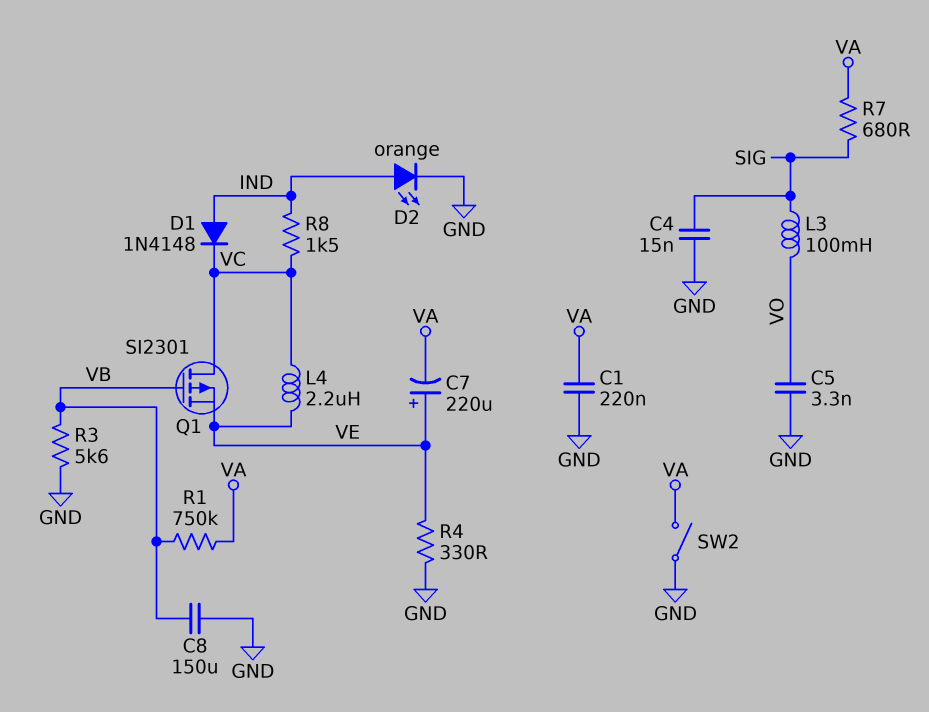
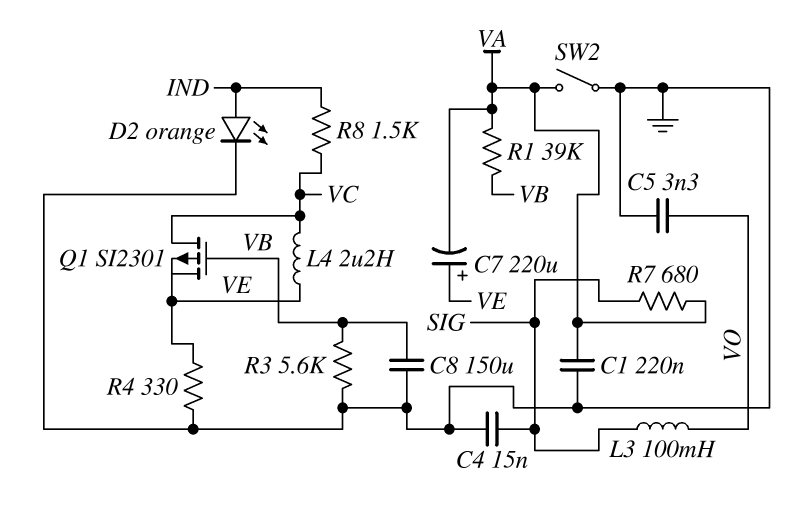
D1: diode 1N4148 (A IND, K VC) -> none
R1: 750k (VA, VB) -> 39k (VA, VB)

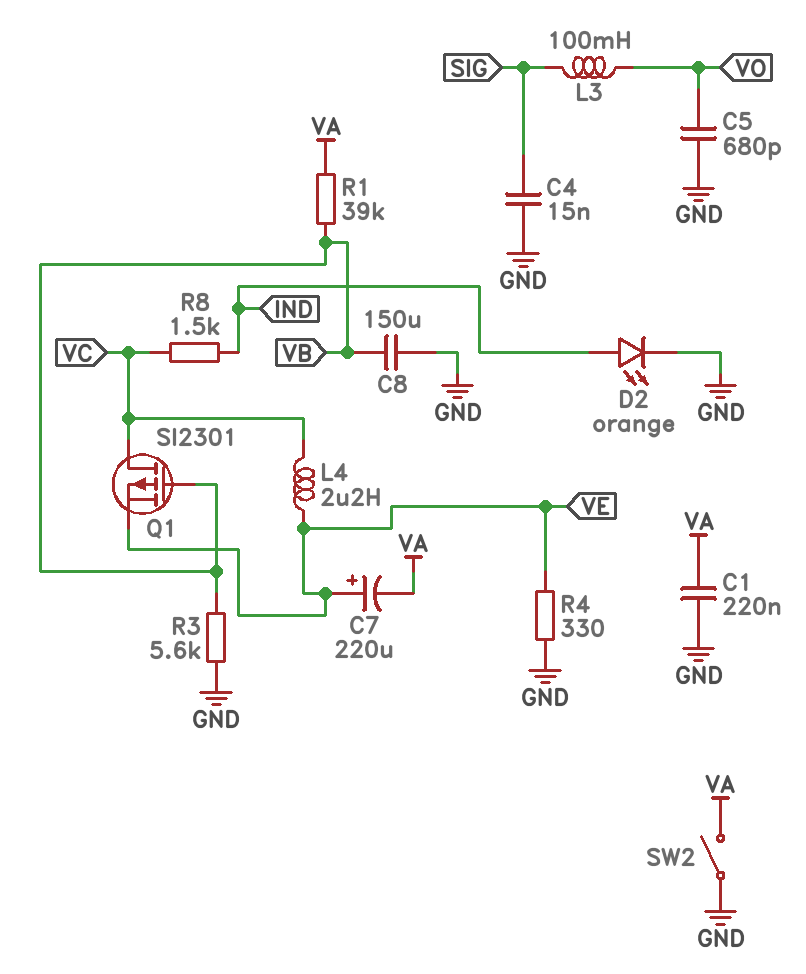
C5: 3.3nF (GND, VO) -> 680pF (GND, VO)
R7: 680 (SIG, VA) -> none

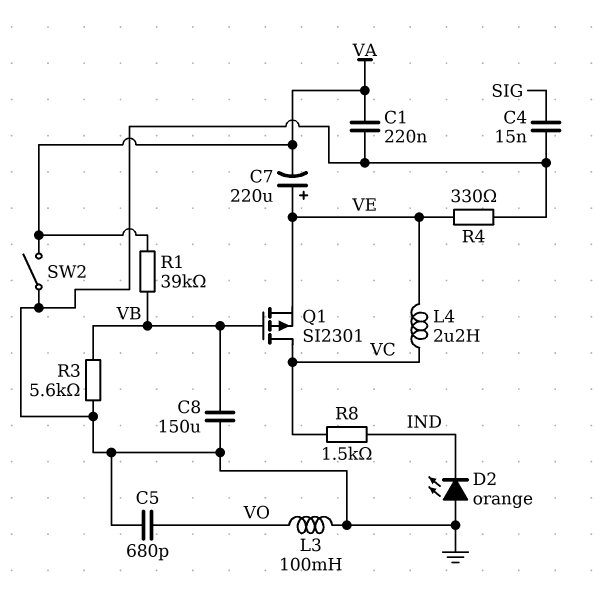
D2: LED orange (A IND, K GND) -> LED orange (A GND, K IND)
L3: 100mH (SIG, VO) -> 100mH (GND, VO)

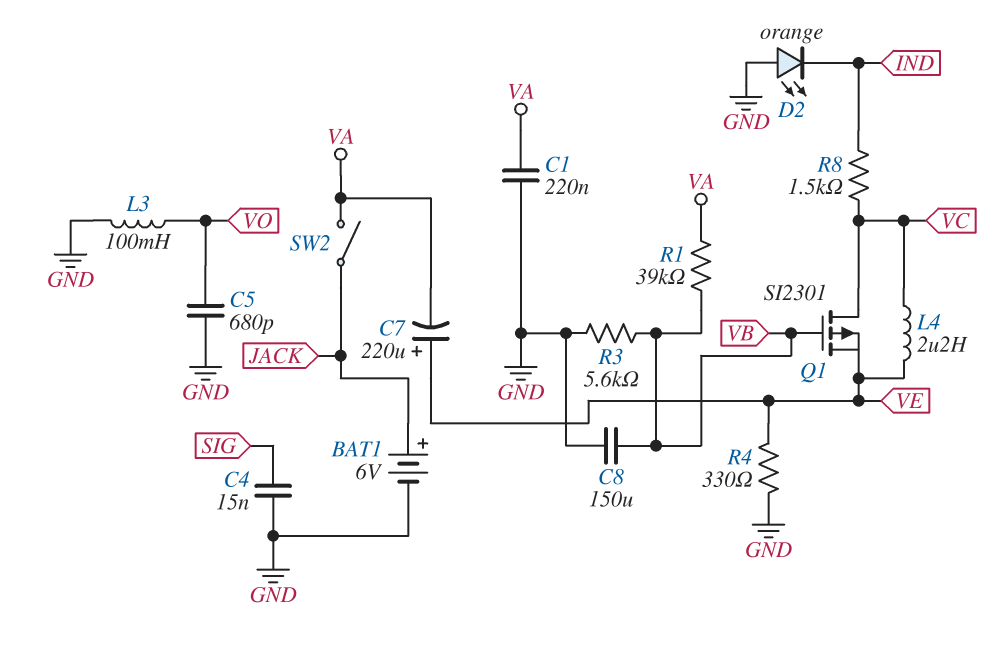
BAT1: none -> 6V (plus JACK, minus GND)
SW2: switch (GND, VA) -> switch (JACK, VA)

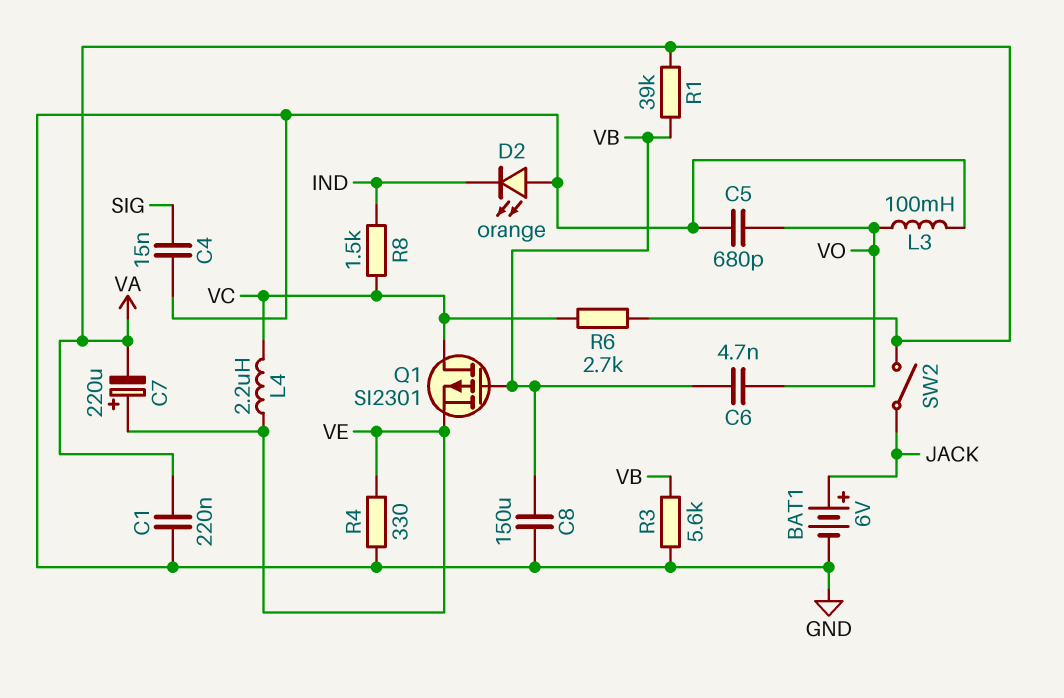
C6: none -> 4.7nF (VB, VO)
R6: none -> 2.7k (VA, VC)

